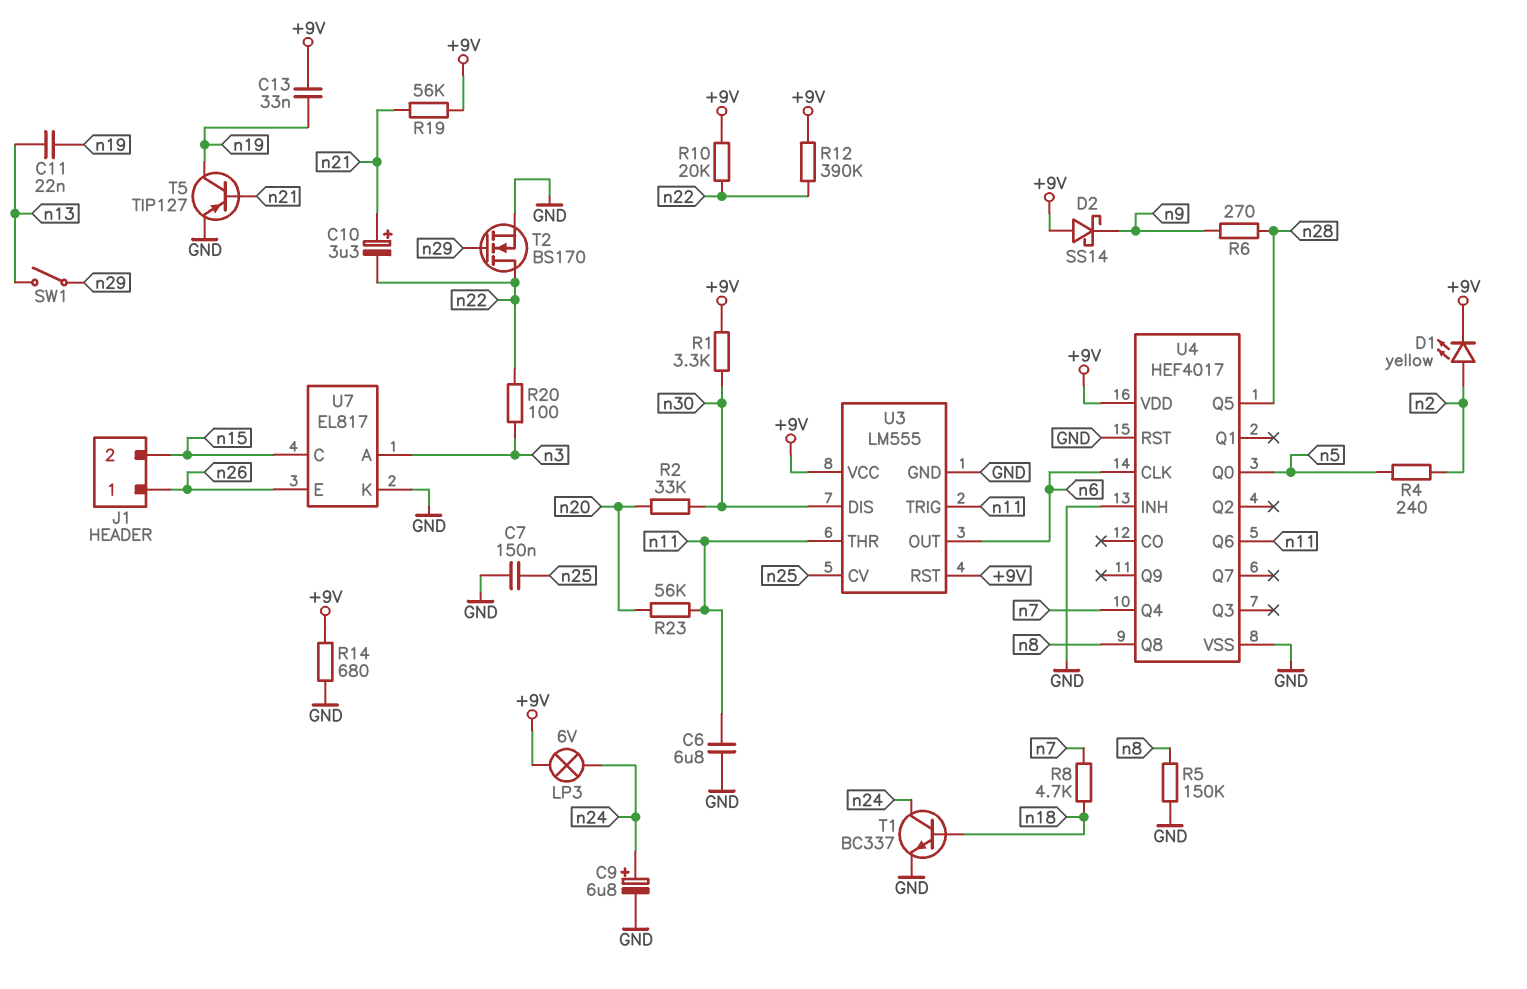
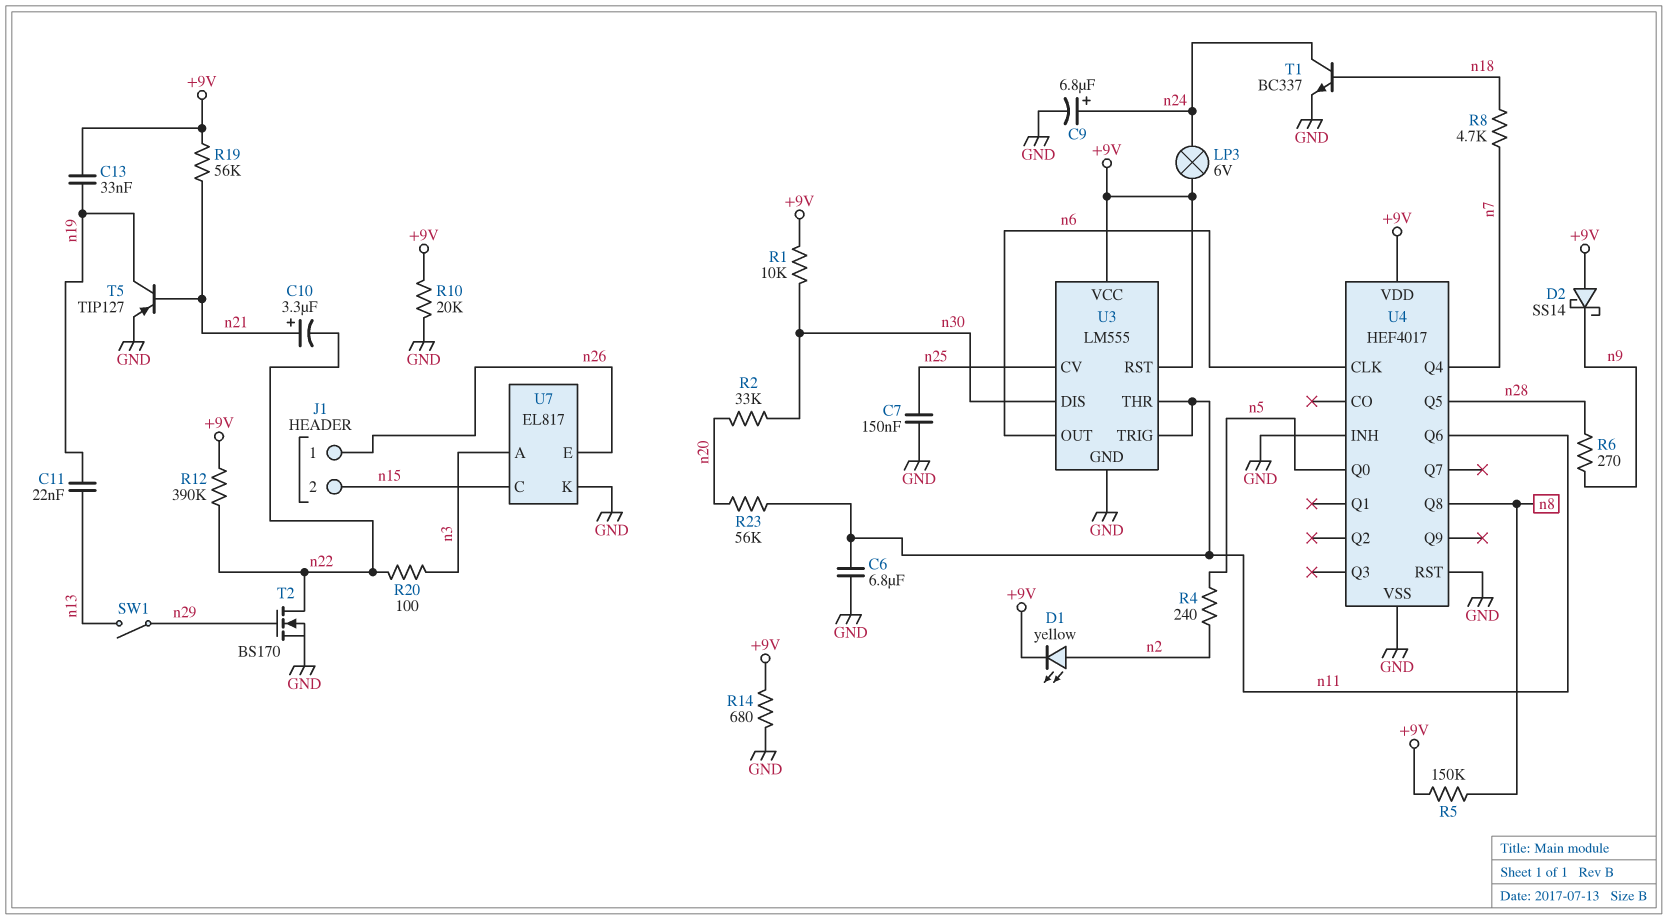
R1: 3.3k (+9V, n30) -> 10k (+9V, n30)
R5: 150k (GND, n8) -> 150k (+9V, n8)
R10: 20k (+9V, n22) -> 20k (+9V, GND)

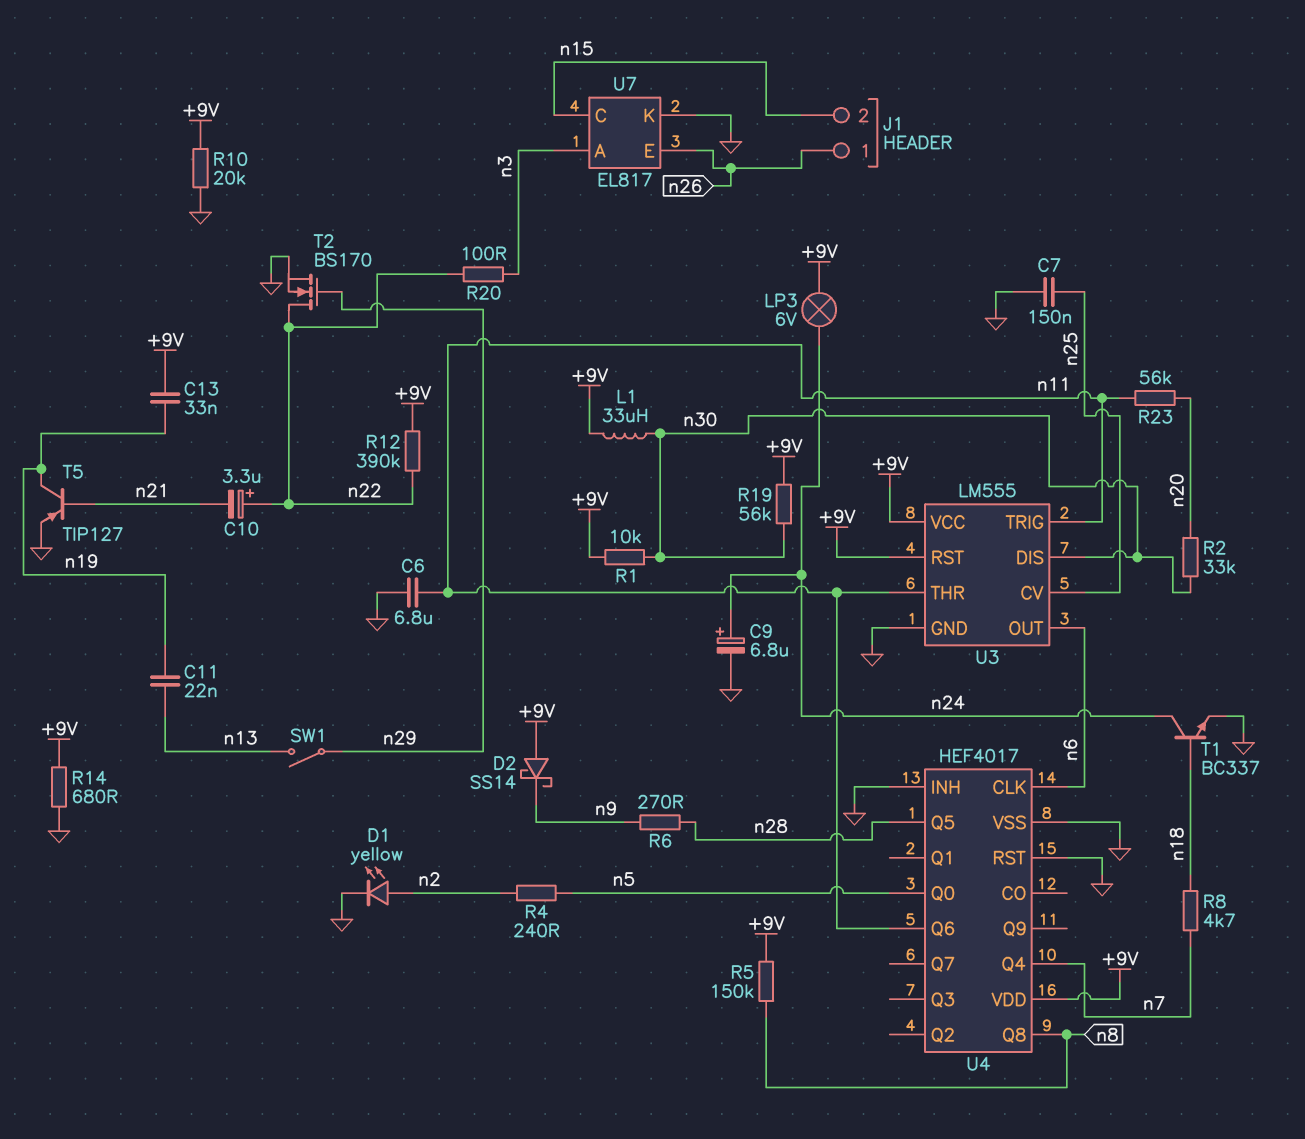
C10: 3.3uF (plus n21, minus n22) -> 3.3uF (plus n22, minus n21)
D1: LED yellow (A n2, K +9V) -> LED yellow (A n2, K GND)
L1: none -> 33uH (+9V, n30)
R19: 56k (+9V, n21) -> 56k (+9V, n30)

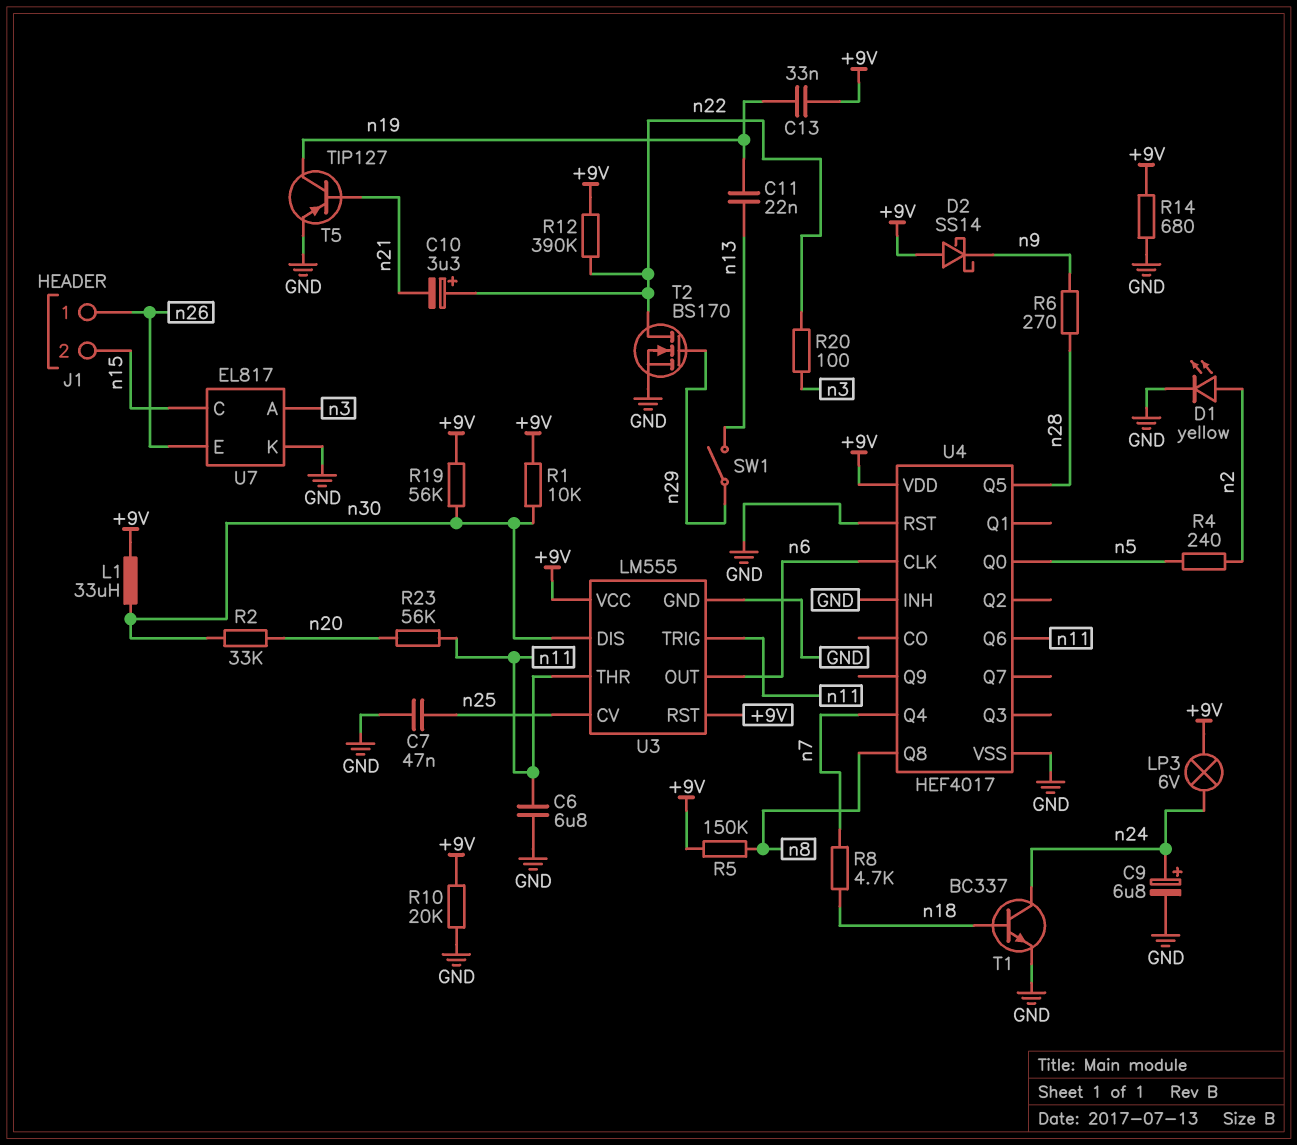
C7: 150nF (GND, n25) -> 47nF (GND, n25)

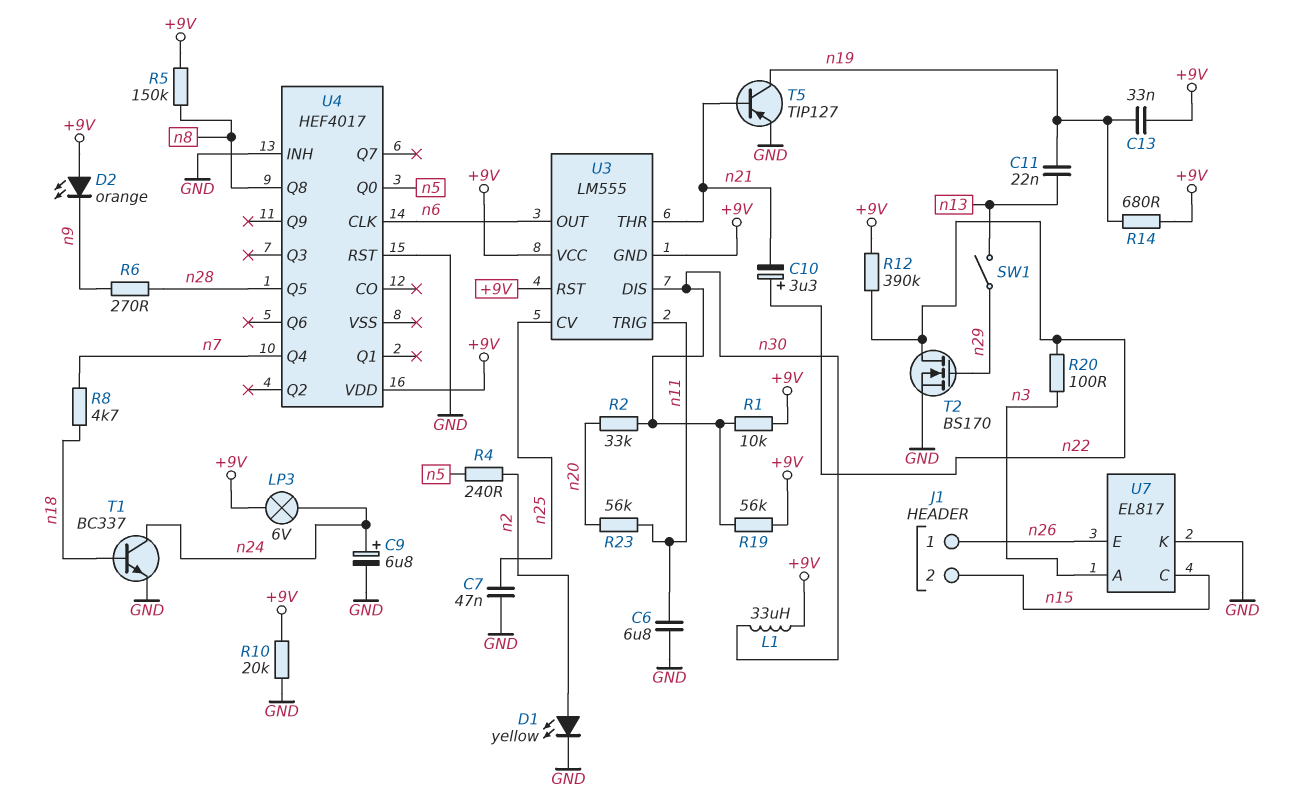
D2: schottky SS14 (A +9V, K n9) -> LED orange (A +9V, K n9)
R14: 680 (+9V, GND) -> 680 (+9V, n19)
U3 pin GND: GND -> +9V
U3 pin THR: n11 -> n21
U4 pin Q6: n11 -> none
U4 pin VSS: GND -> none

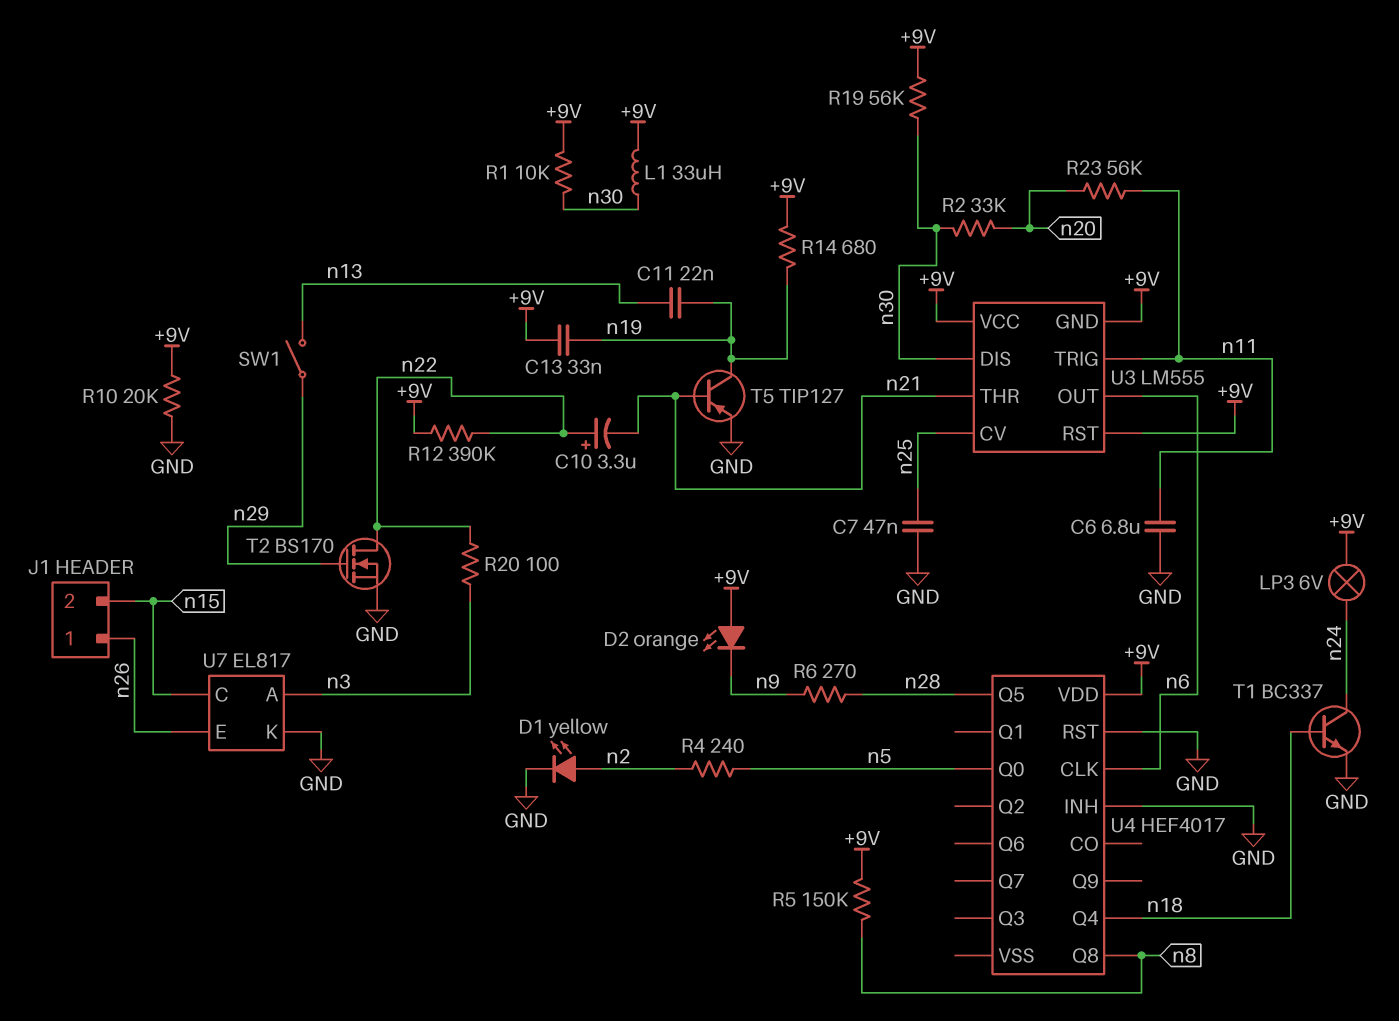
C9: 6.8uF (plus n24, minus GND) -> none
R8: 4.7k (n7, n18) -> none
U4 pin Q4: n7 -> n18

